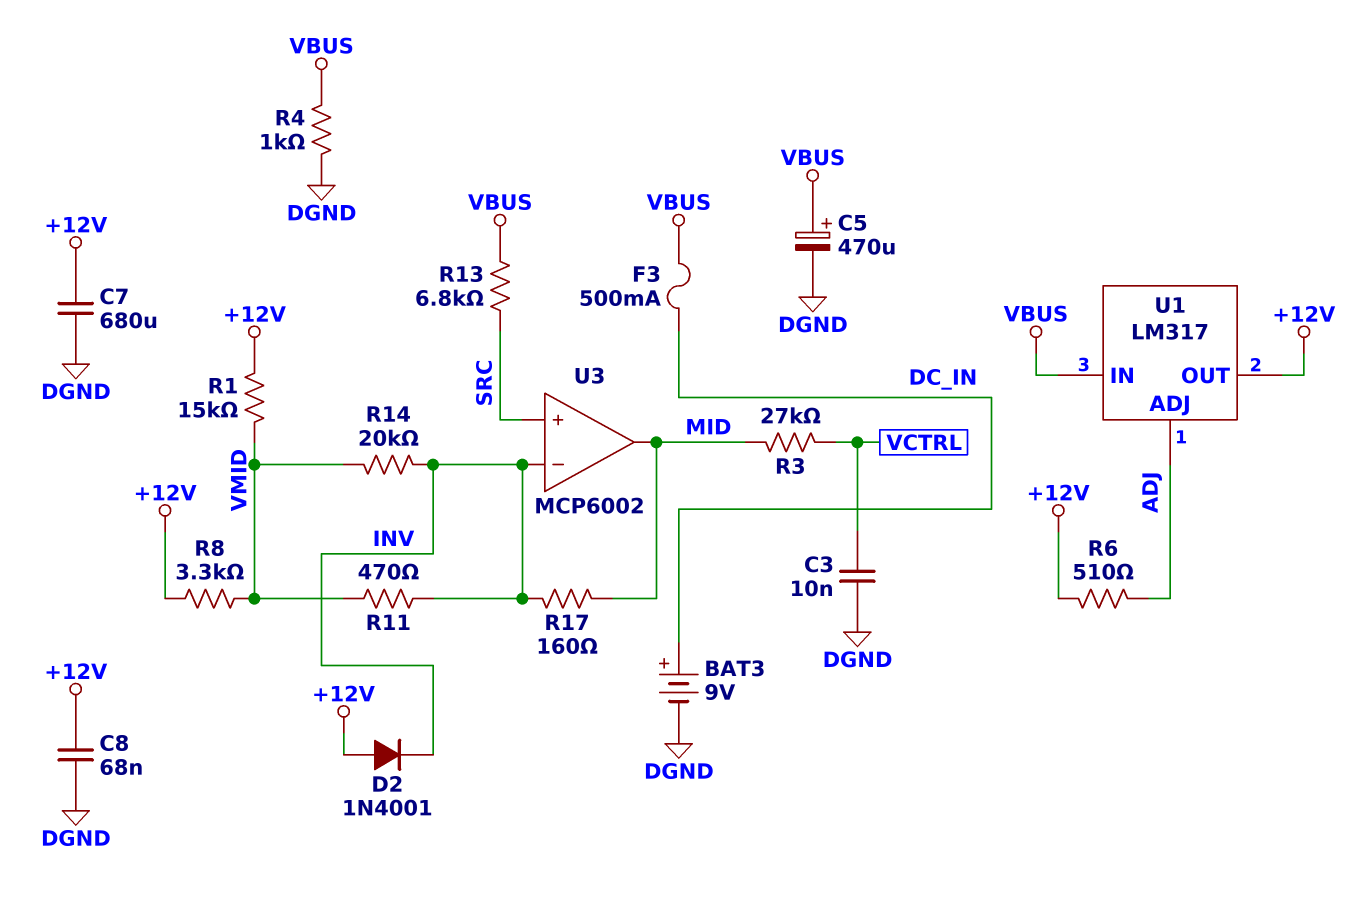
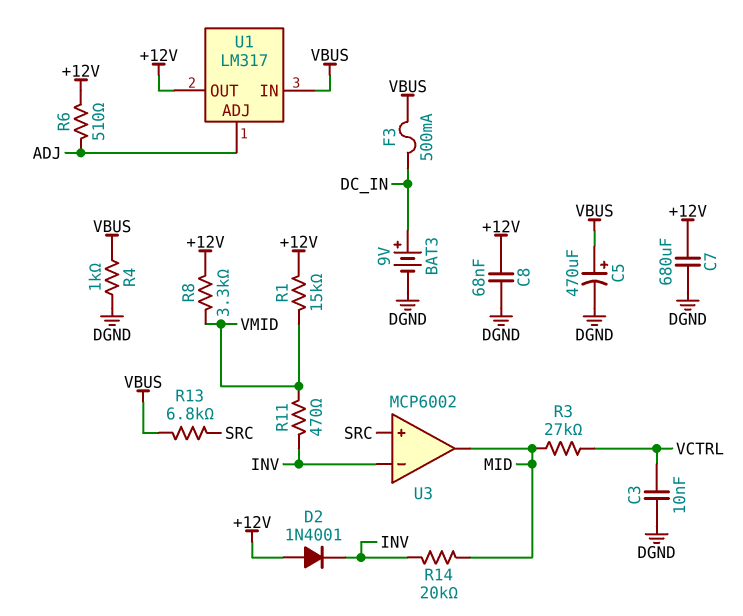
R14: 20k (INV, VMID) -> 20k (INV, MID)
R17: 160 (INV, MID) -> none

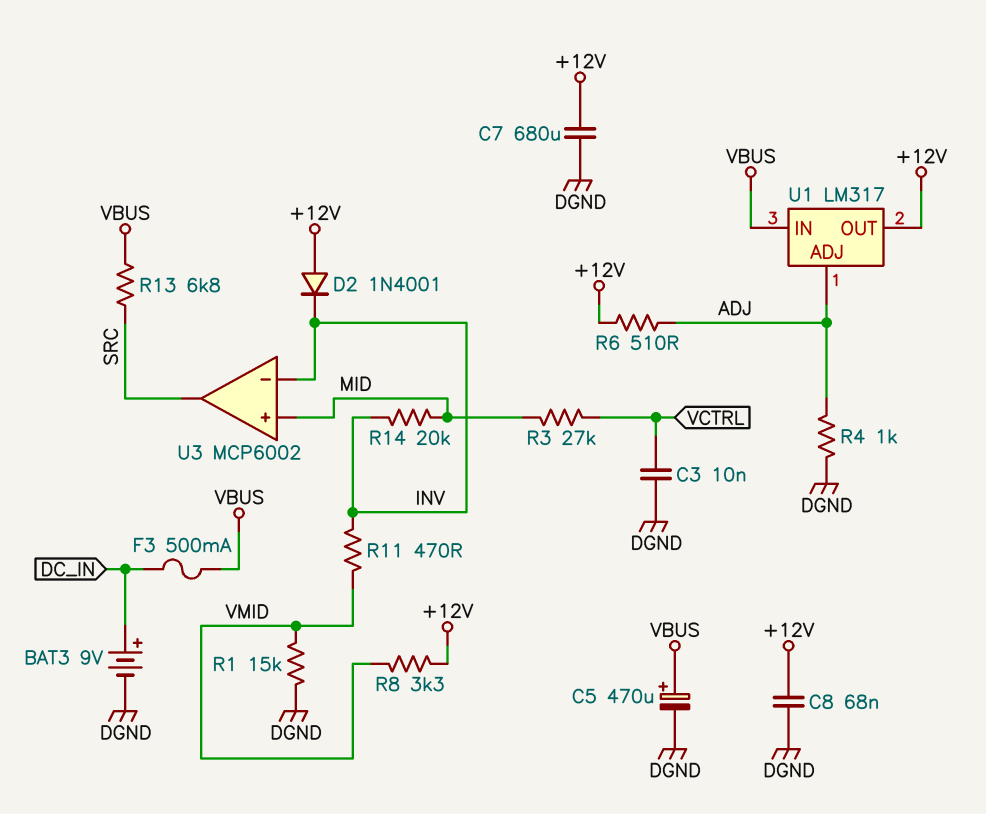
R1: 15k (+12V, VMID) -> 15k (DGND, VMID)
R4: 1k (DGND, VBUS) -> 1k (ADJ, DGND)
U3 pin in+: SRC -> MID
U3 pin out: MID -> SRC

